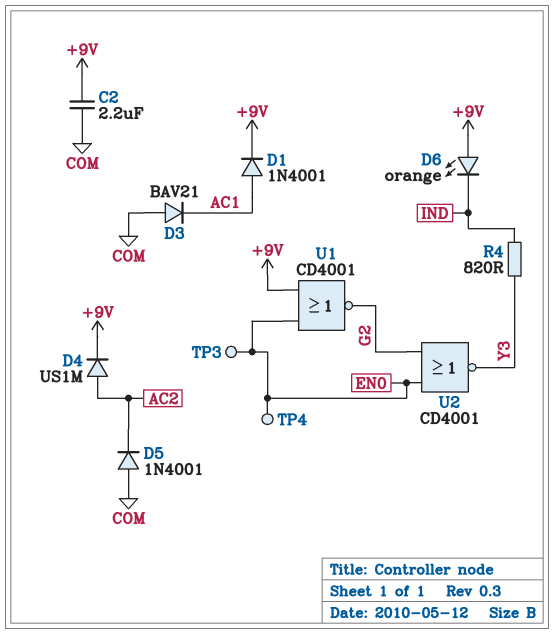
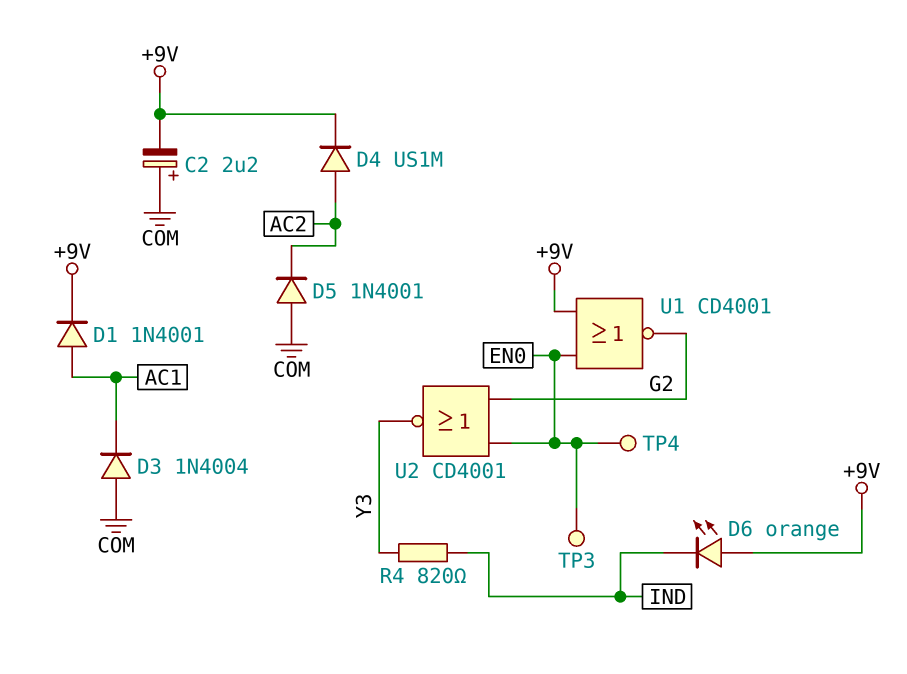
C2: 2.2uF (+9V, COM) -> 2.2uF (plus COM, minus +9V)
D3: diode BAV21 (A COM, K AC1) -> diode 1N4004 (A COM, K AC1)

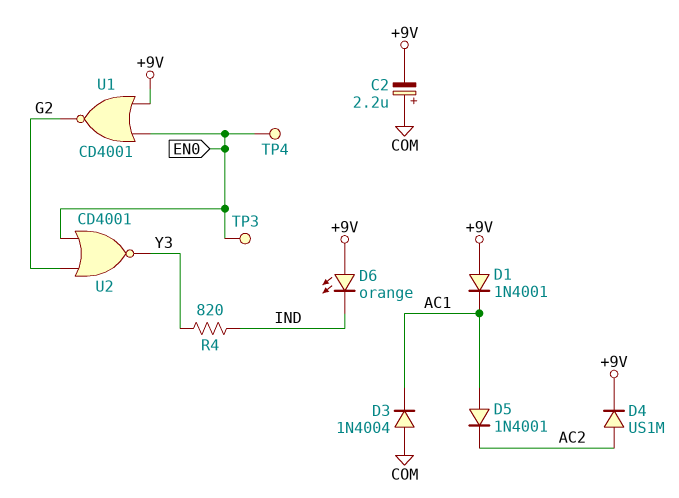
D1: diode 1N4001 (A AC1, K +9V) -> diode 1N4001 (A +9V, K AC1)
D5: diode 1N4001 (A COM, K AC2) -> diode 1N4001 (A AC1, K AC2)

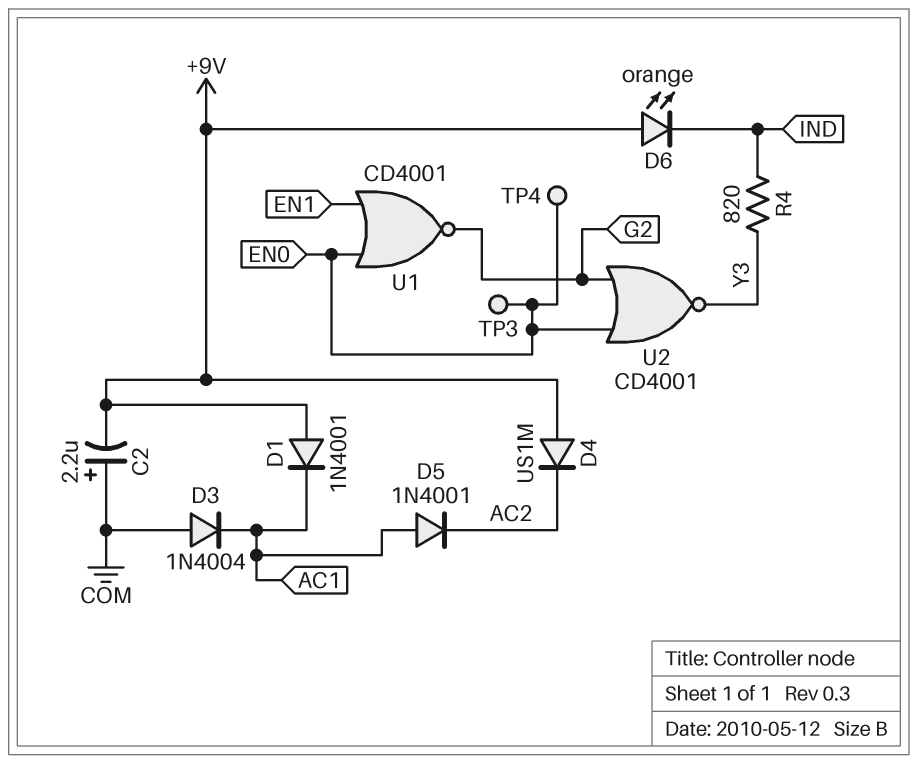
D4: diode US1M (A AC2, K +9V) -> diode US1M (A +9V, K AC2)
U1: NOR CD4001 (in +9V, in EN0, out G2) -> NOR CD4001 (in EN0, in EN1, out G2)

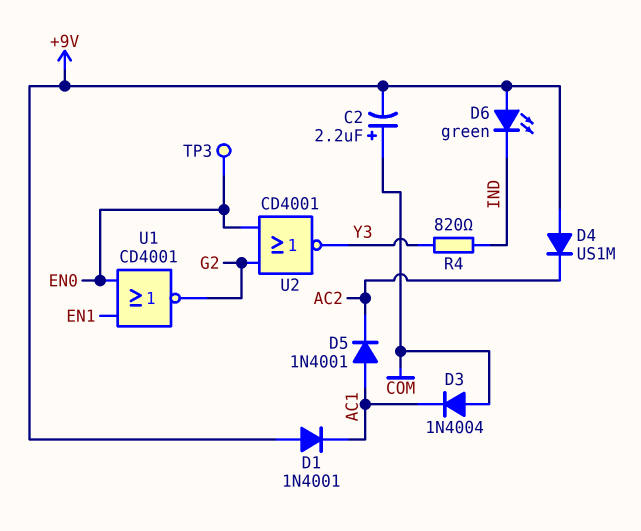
D6: LED orange (A +9V, K IND) -> LED green (A +9V, K IND)
TP4: test point (EN0) -> none

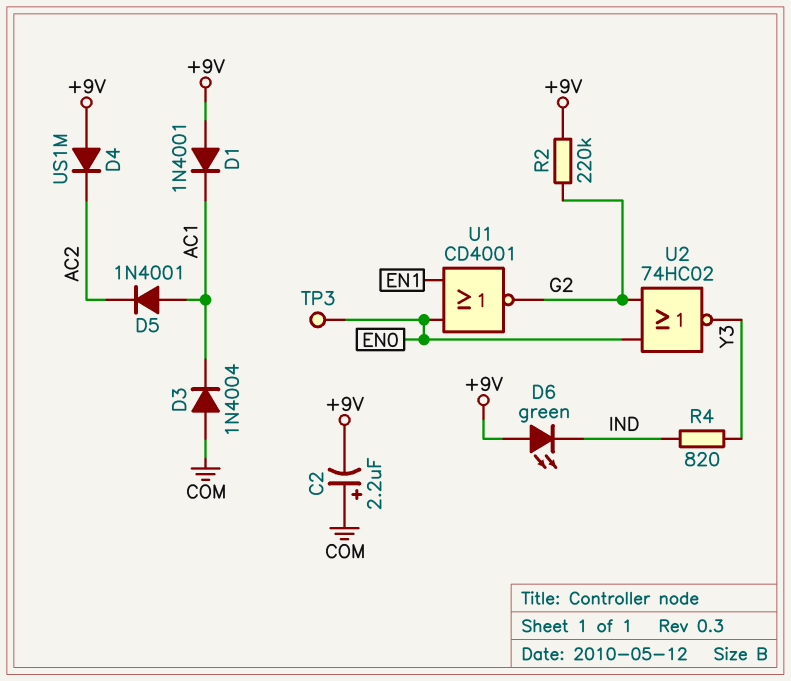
R2: none -> 220k (+9V, G2)
U2: NOR CD4001 (in EN0, in G2, out Y3) -> NOR 74HC02 (in EN0, in G2, out Y3)

